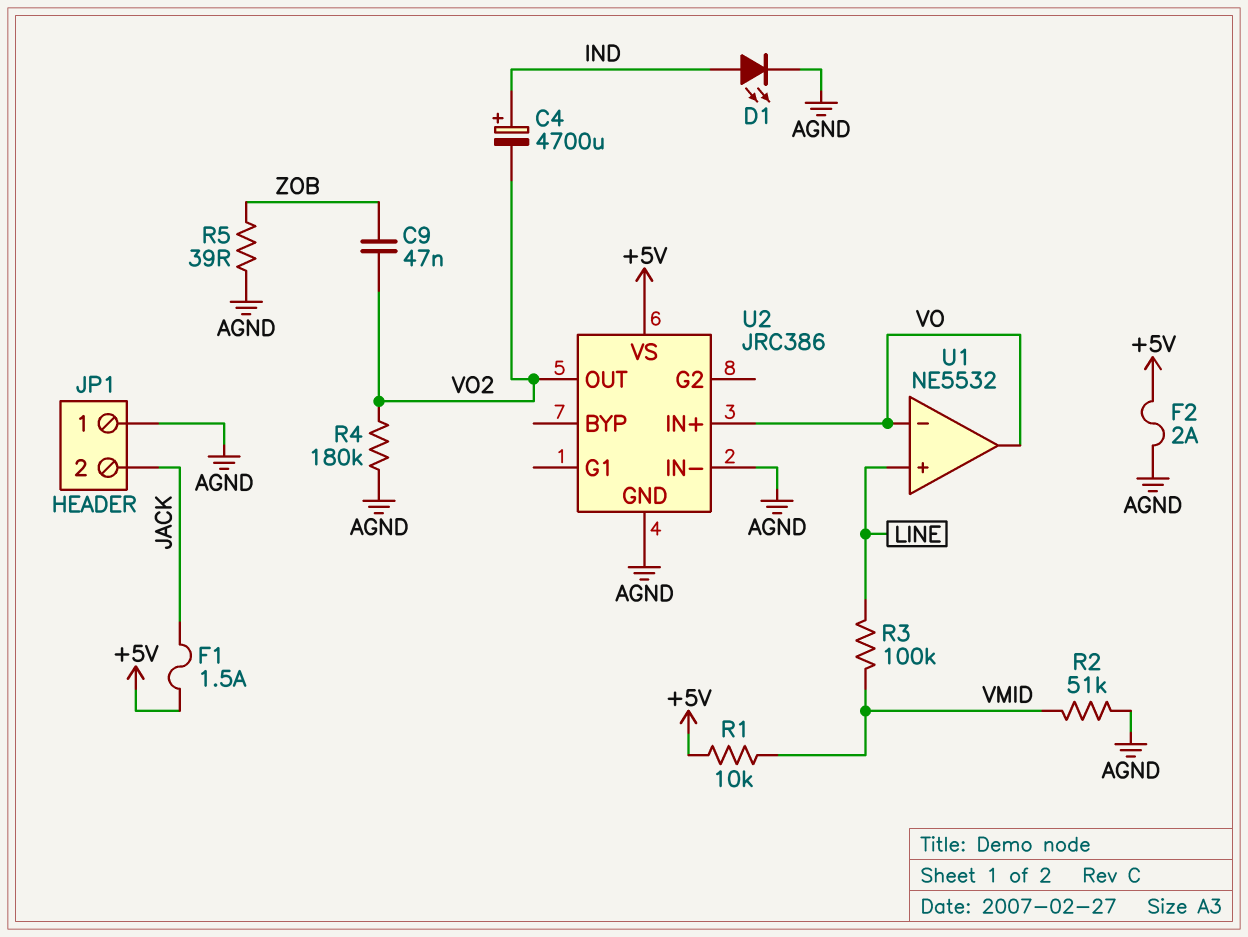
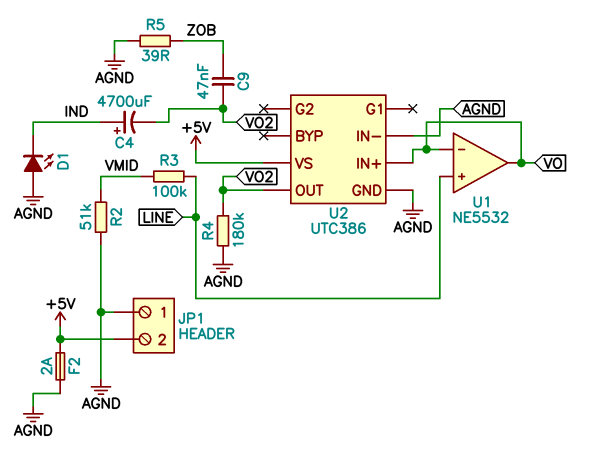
D1: LED (A IND, K AGND) -> LED (A AGND, K IND)
F1: 1.5A (+5V, JACK) -> none
JP1 pin 2: JACK -> +5V
R1: 10k (+5V, VMID) -> none
U2: JRC386 -> UTC386

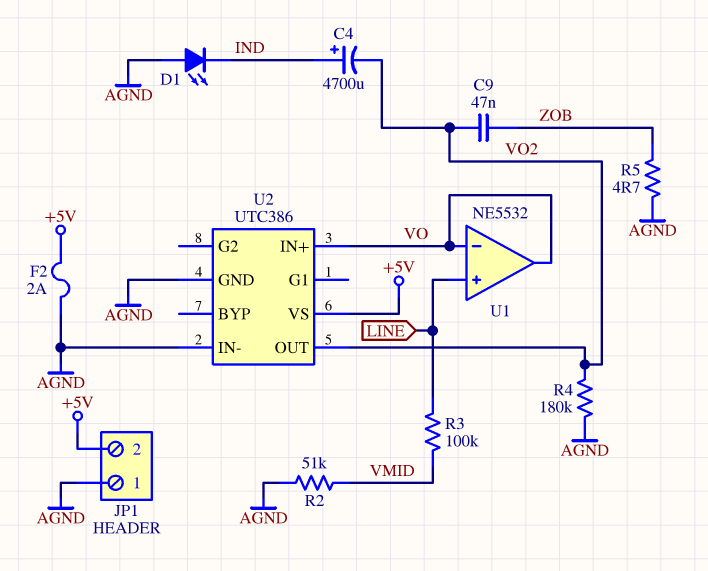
R5: 39 (AGND, ZOB) -> 4.7 (AGND, ZOB)

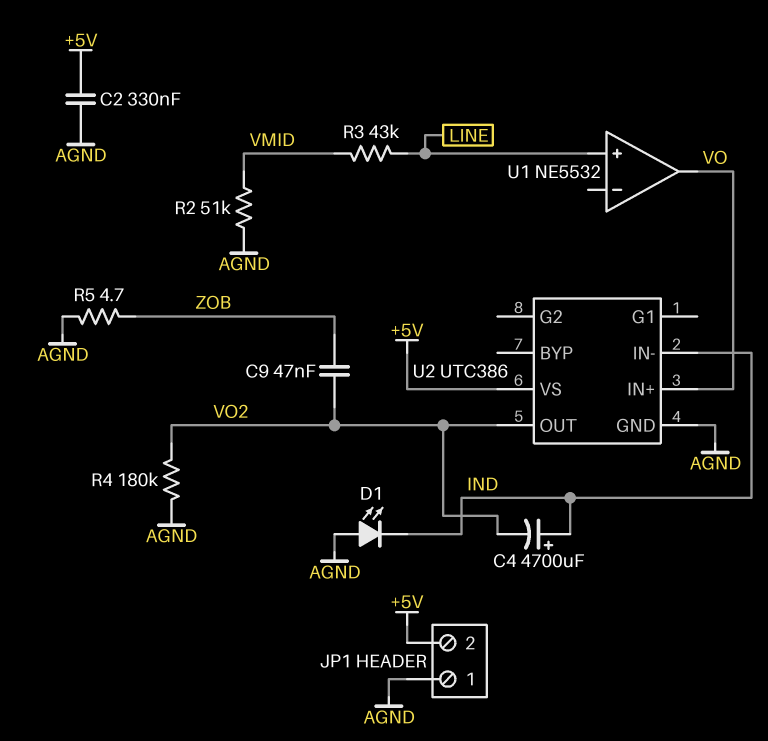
C2: none -> 330nF (+5V, AGND)
F2: 2A (+5V, AGND) -> none
R3: 100k (LINE, VMID) -> 43k (LINE, VMID)
U1 pin in-: VO -> none
U2 pin IN-: AGND -> IND

